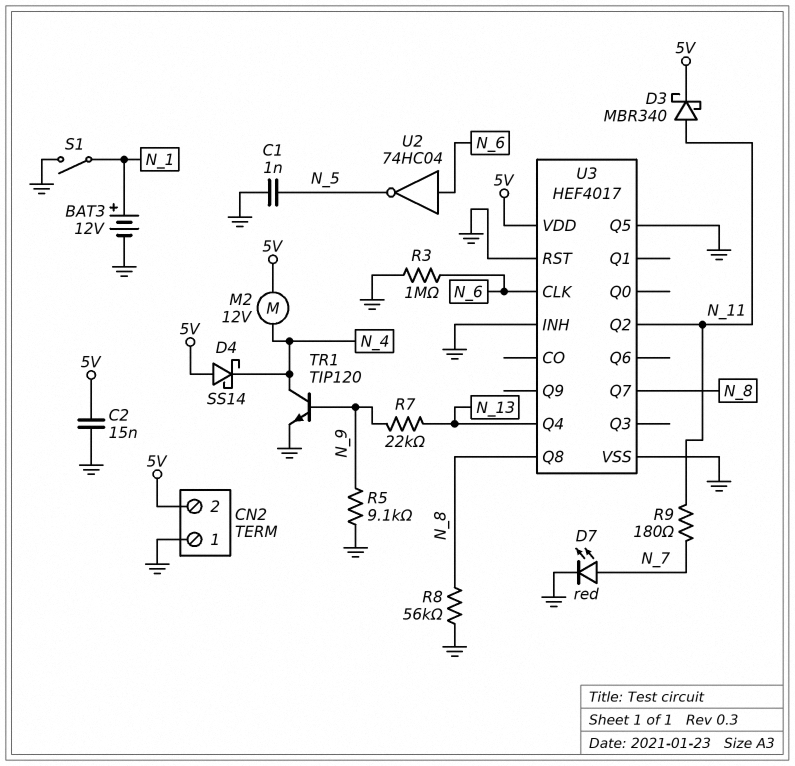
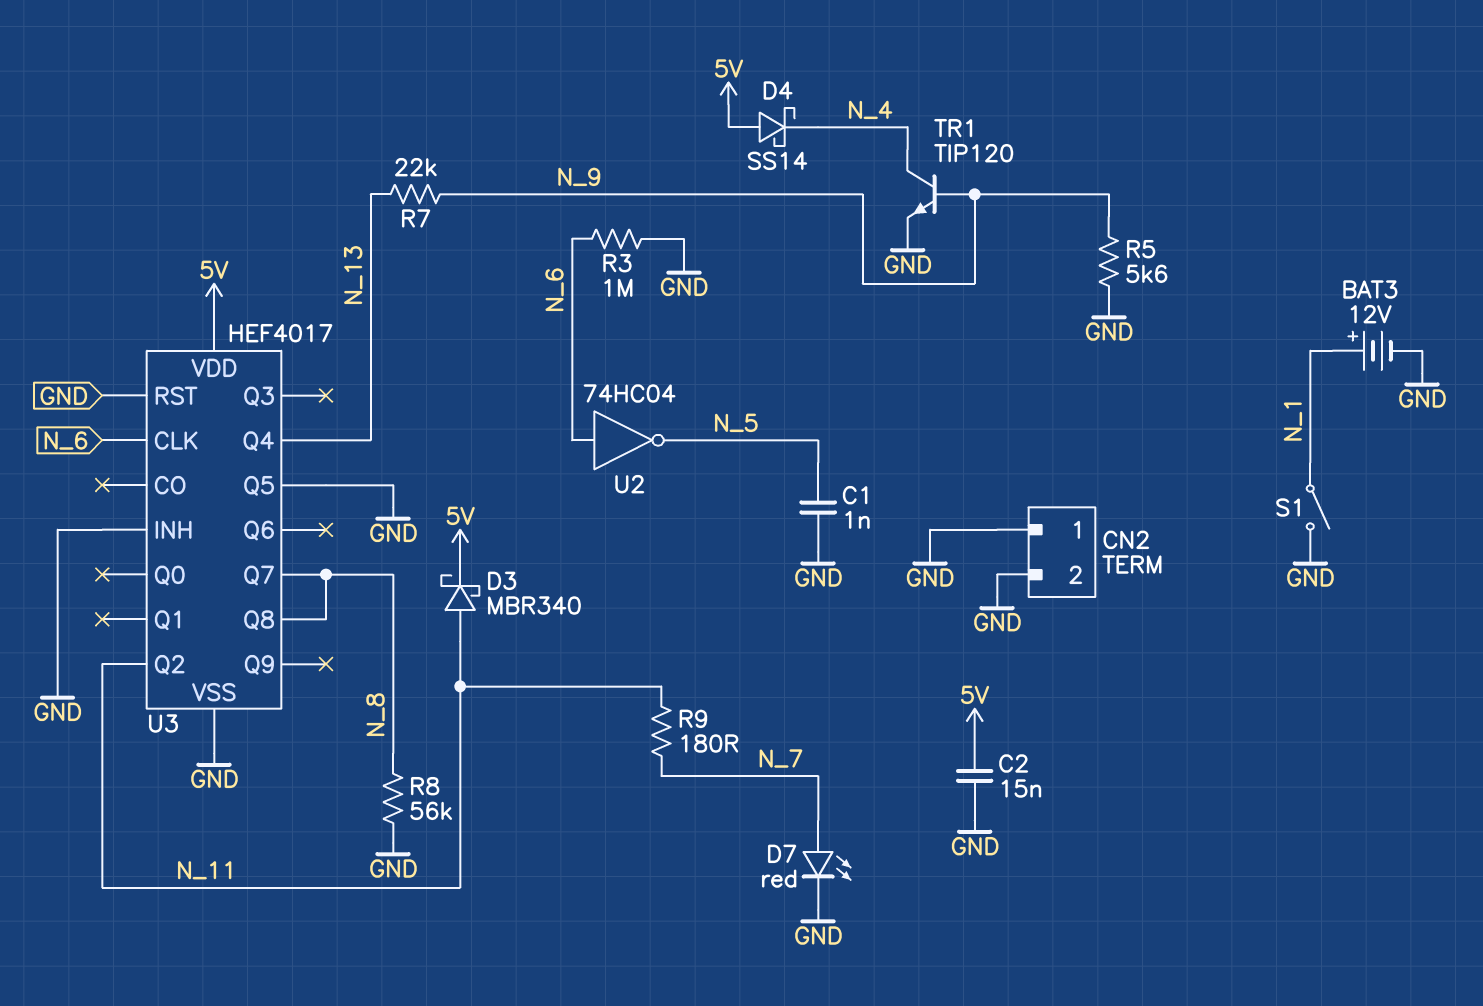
CN2 pin 2: 5V -> GND
M2: motor 12V (5V, N_4) -> none
R5: 9.1k (GND, N_9) -> 5.6k (GND, N_9)

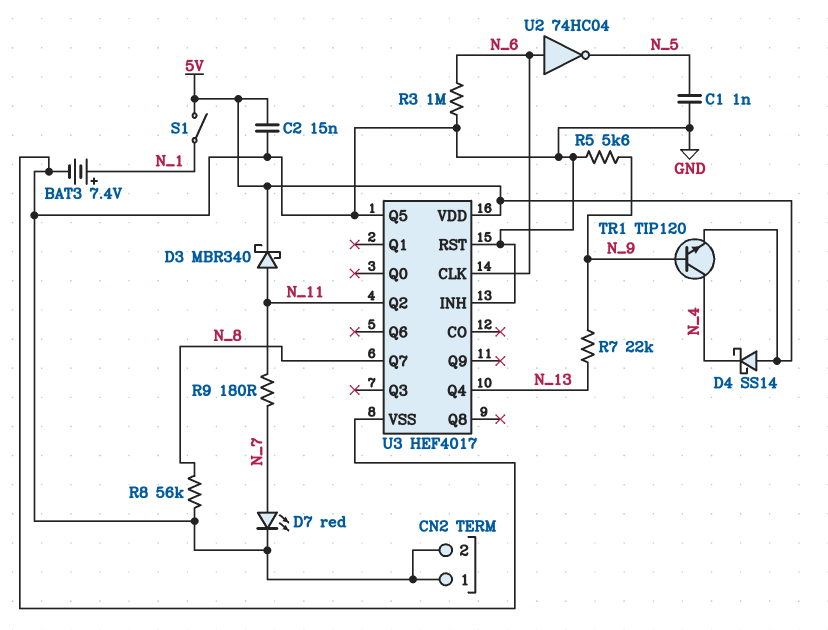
BAT3: 12V (plus N_1, minus GND) -> 7.4V (plus N_1, minus GND)
S1: switch (GND, N_1) -> switch (5V, N_1)
TR1: NPN TIP120 (B N_9, C N_4, E GND) -> NPN TIP120 (B N_9, C N_4, E 5V)
U3 pin Q8: N_8 -> none

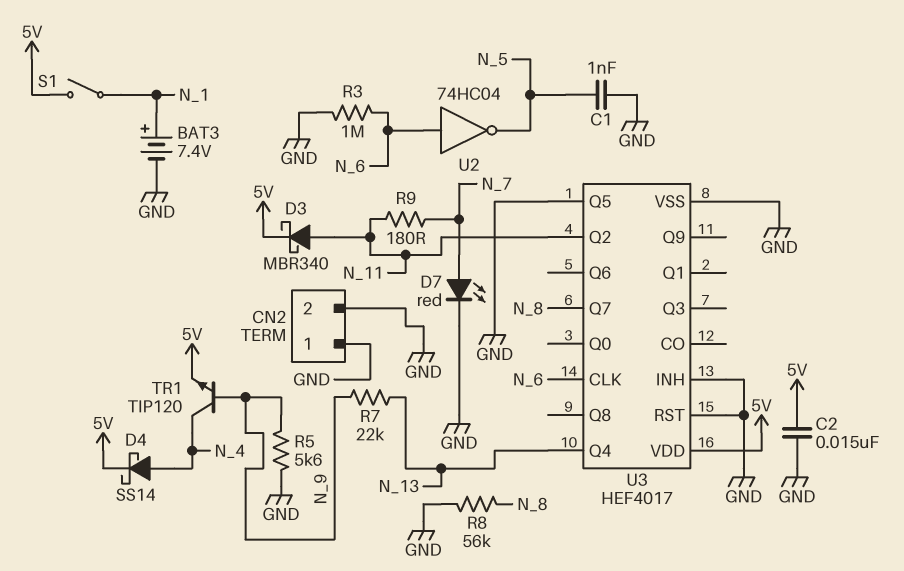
D4: schottky SS14 (A 5V, K N_4) -> schottky SS14 (A N_4, K 5V)

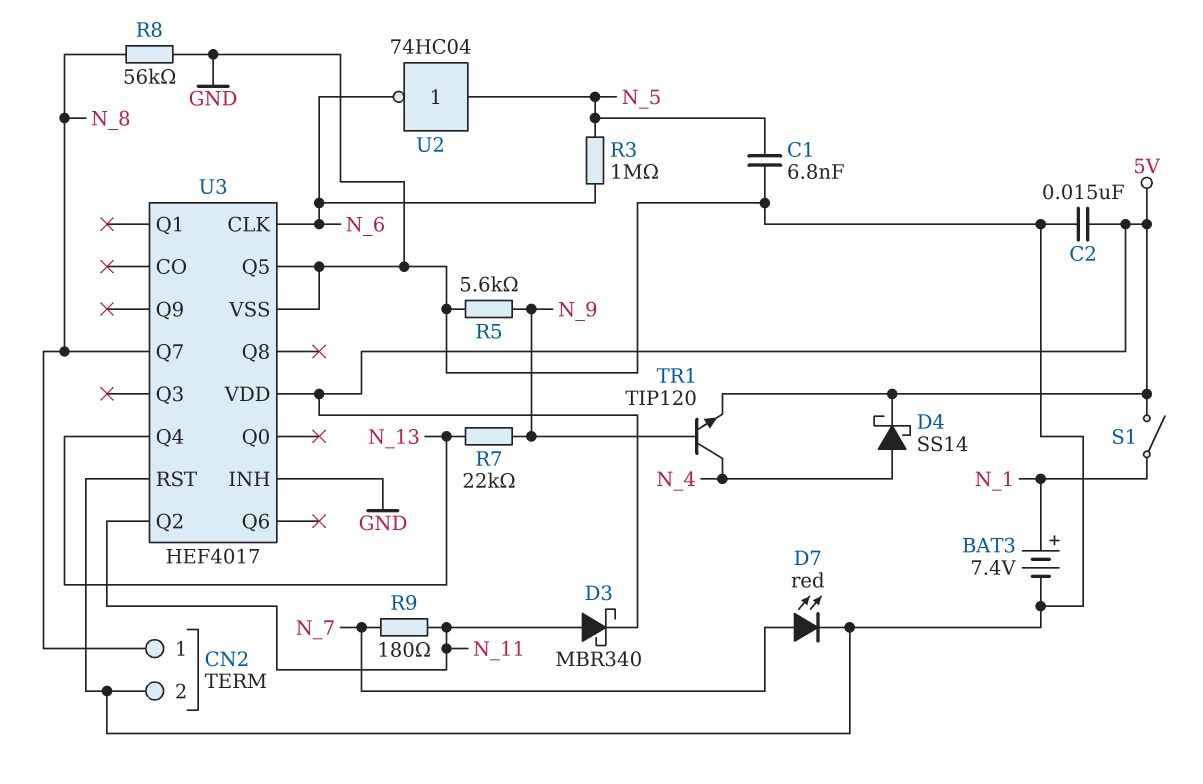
C1: 1nF (GND, N_5) -> 6.8nF (GND, N_5)
CN2 pin 1: GND -> N_8
R3: 1M (GND, N_6) -> 1M (N_5, N_6)
U2: NOT 74HC04 (in N_6, out N_5) -> NOT 74HC04 (in N_5, out N_6)

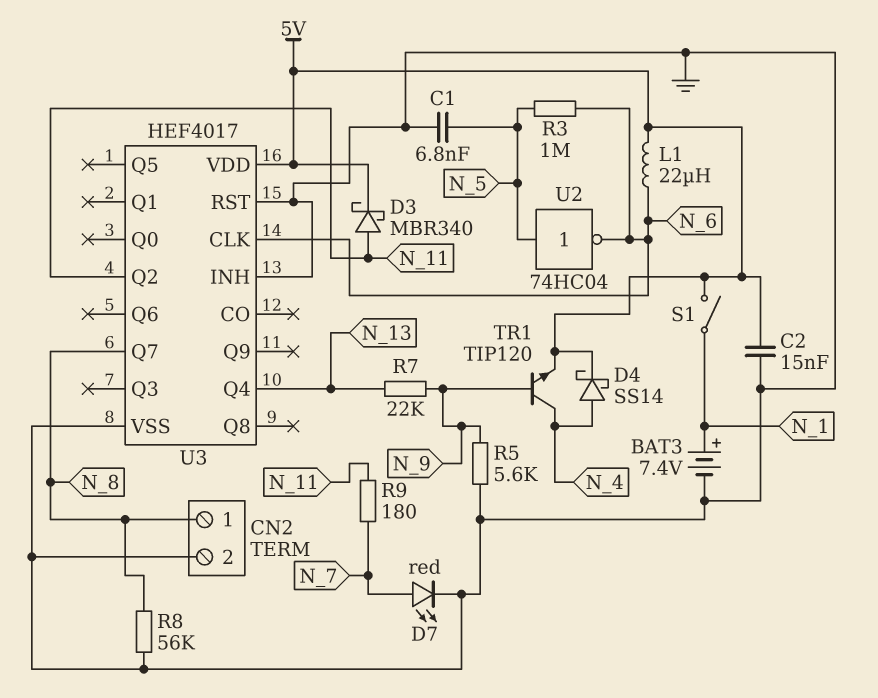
L1: none -> 22uH (5V, N_6)
U3 pin Q5: GND -> none

